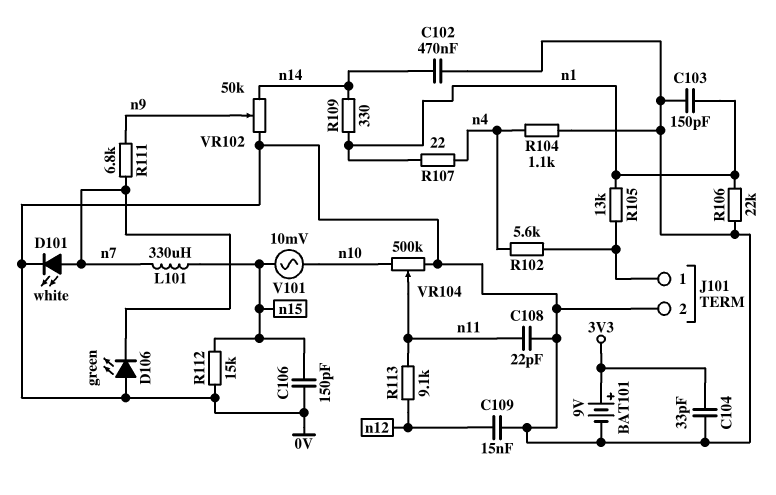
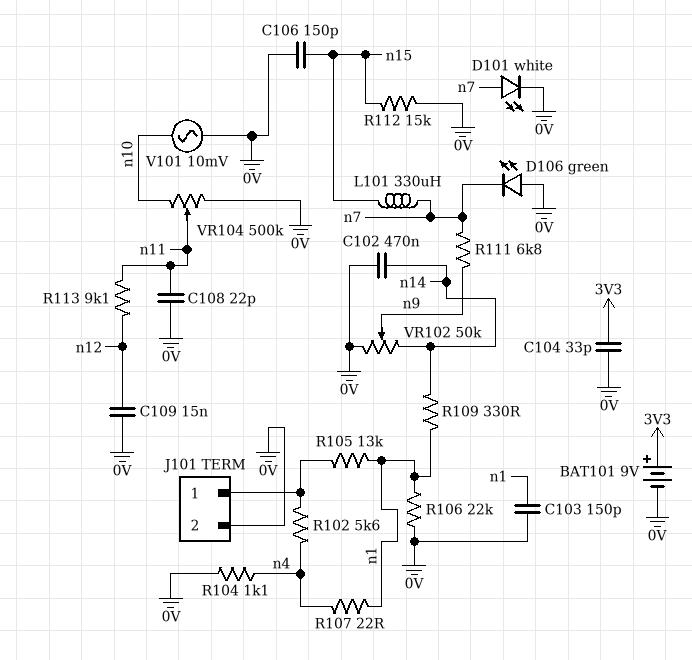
V101: AC 10mV (n10, n15) -> AC 10mV (0V, n10)

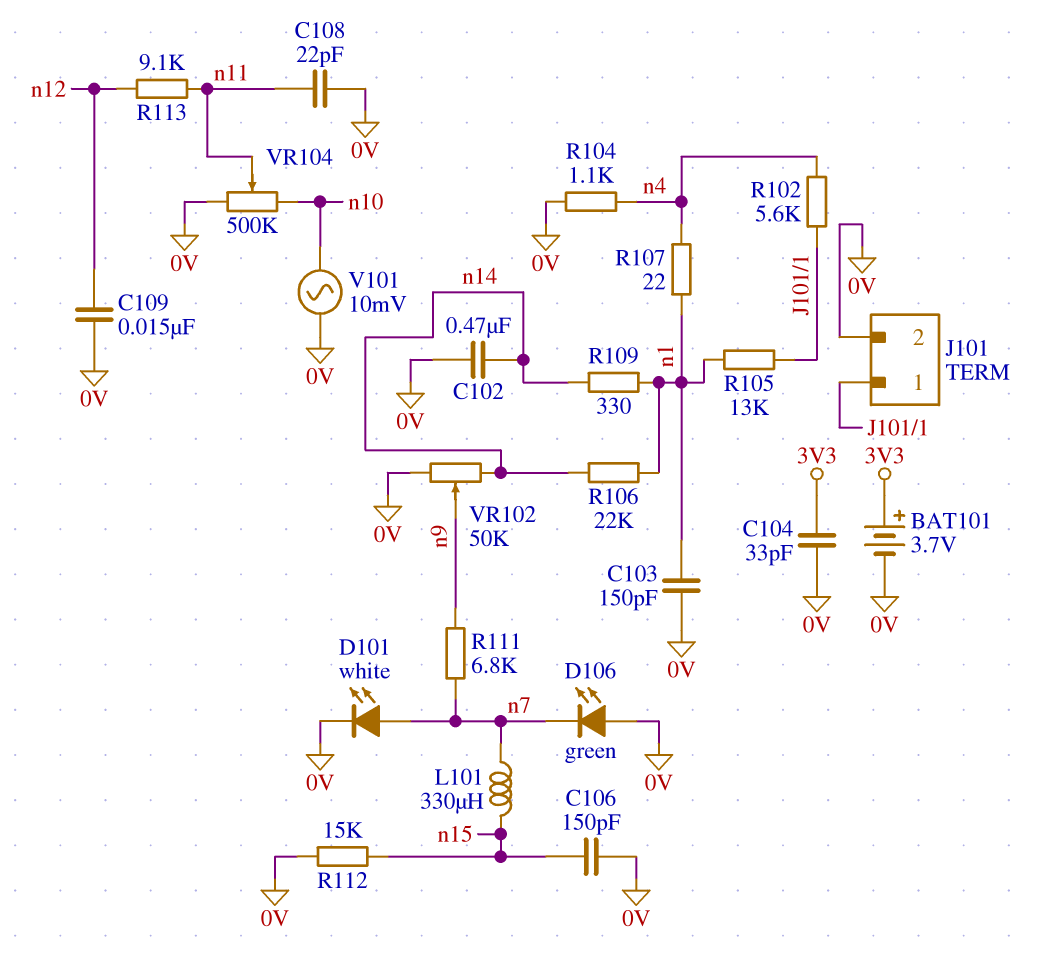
BAT101: 9V (plus 3V3, minus 0V) -> 3.7V (plus 3V3, minus 0V)
R106: 22k (0V, n1) -> 22k (n1, n14)

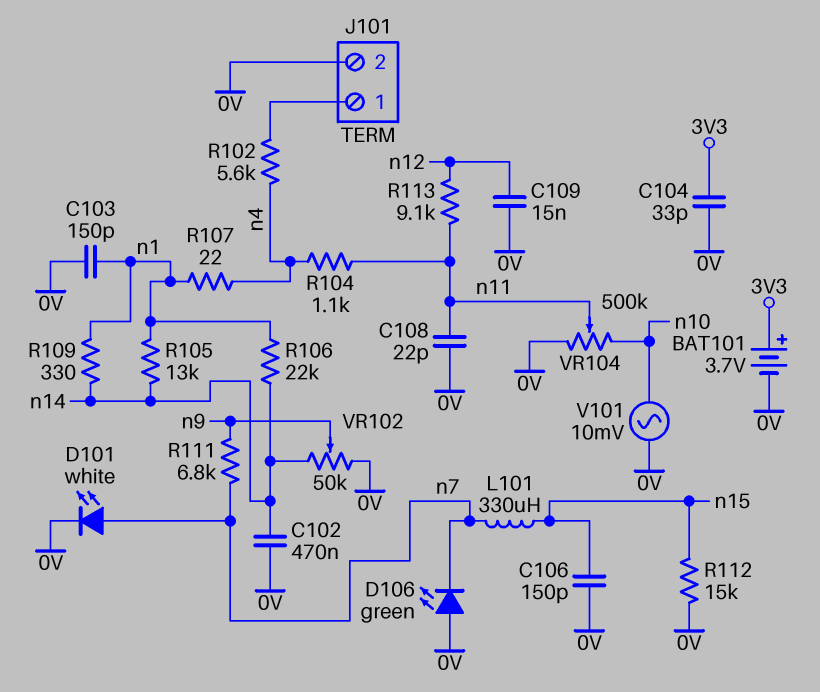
R104: 1.1k (0V, n4) -> 1.1k (n4, n11)
R105: 13k (J101/1, n1) -> 13k (n1, n14)

